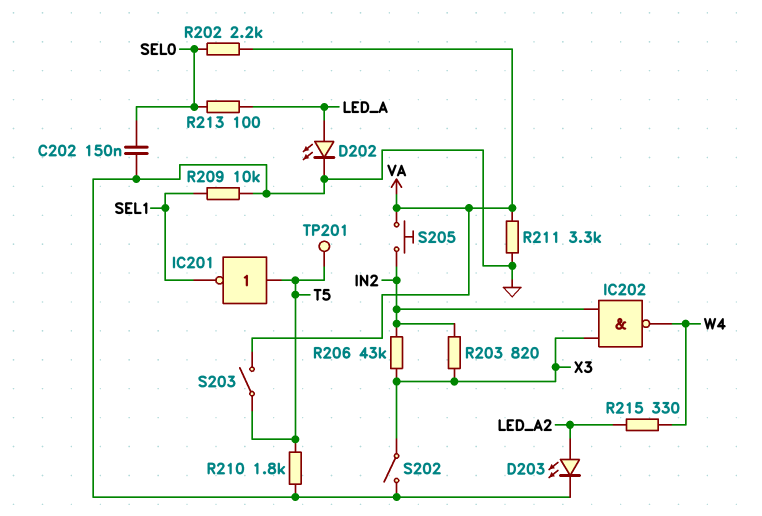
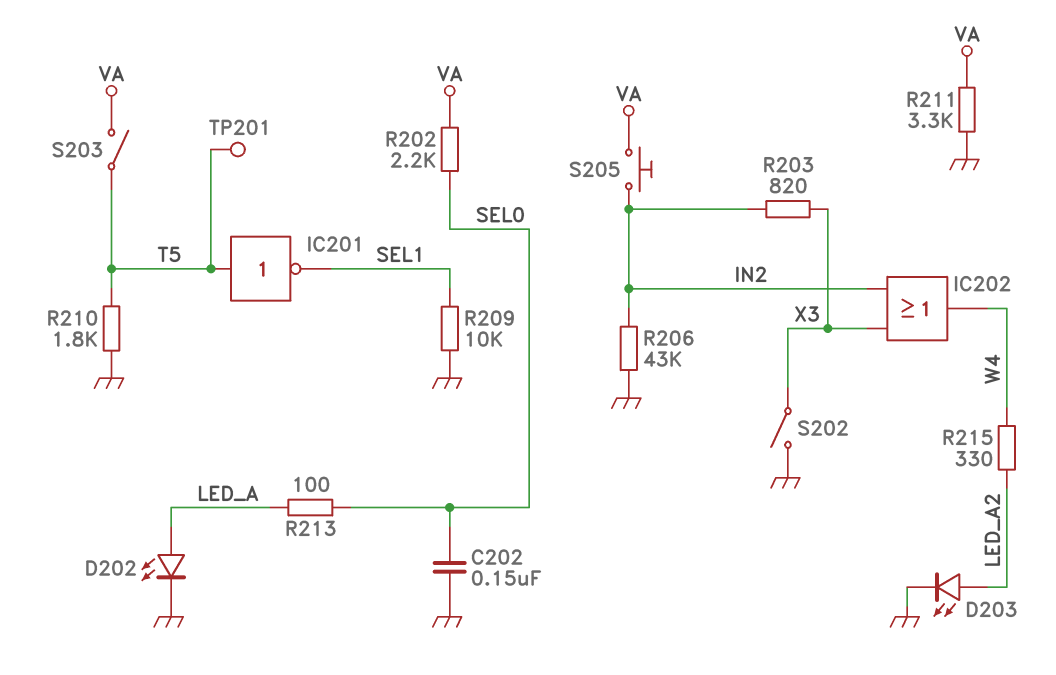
IC202: NAND (in IN2, in X3, out W4) -> OR (in IN2, in X3, out W4)
R206: 43k (IN2, X3) -> 43k (GND, IN2)

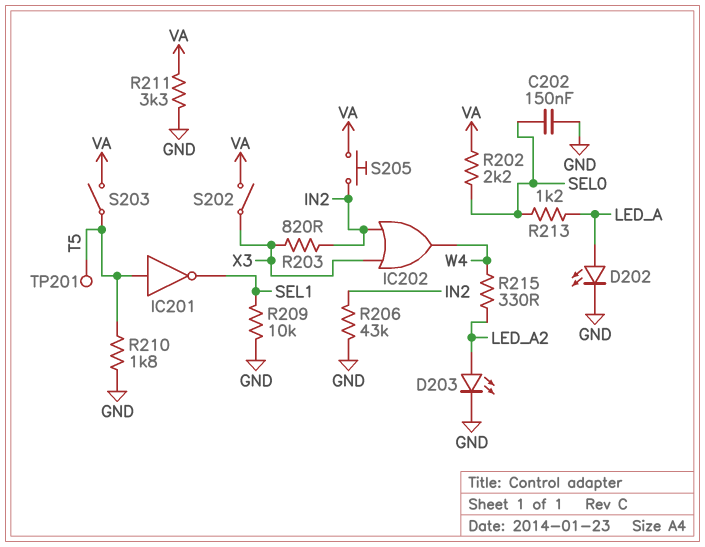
R213: 100 (LED_A, SEL0) -> 1.2k (LED_A, SEL0)
S202: switch (GND, X3) -> switch (VA, X3)

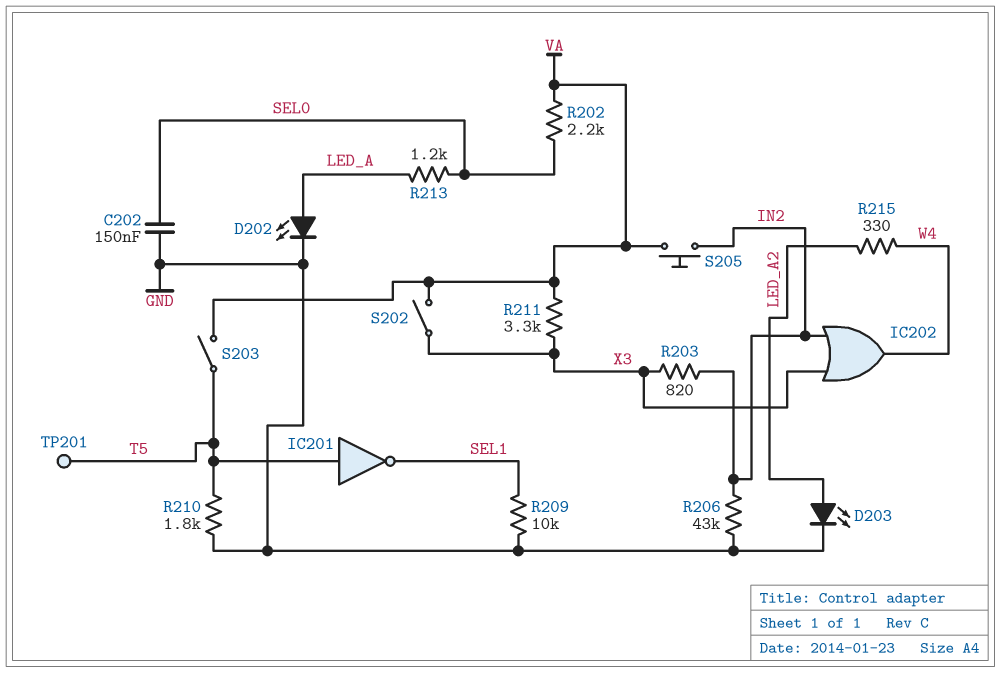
R211: 3.3k (GND, VA) -> 3.3k (VA, X3)

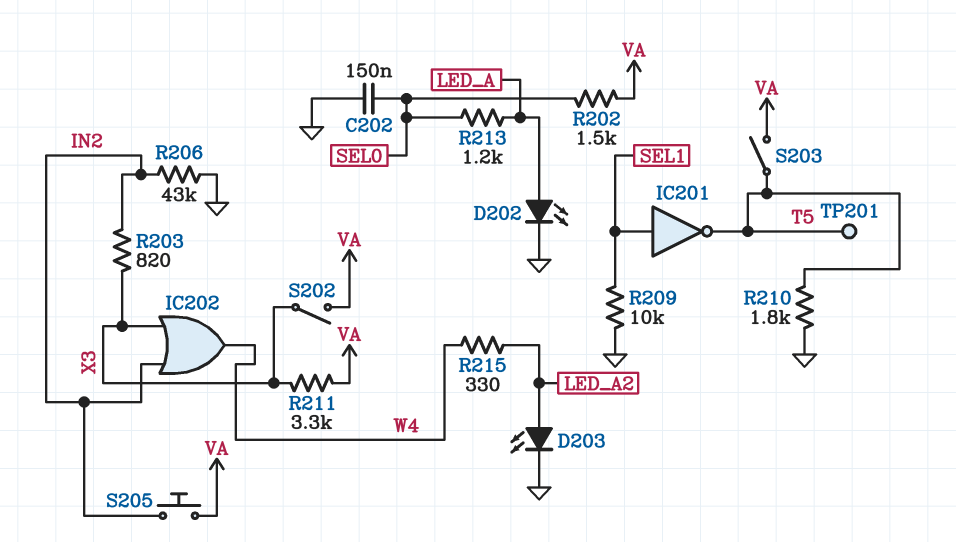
IC201: NOT (in T5, out SEL1) -> NOT (in SEL1, out T5)
R202: 2.2k (SEL0, VA) -> 1.5k (SEL0, VA)

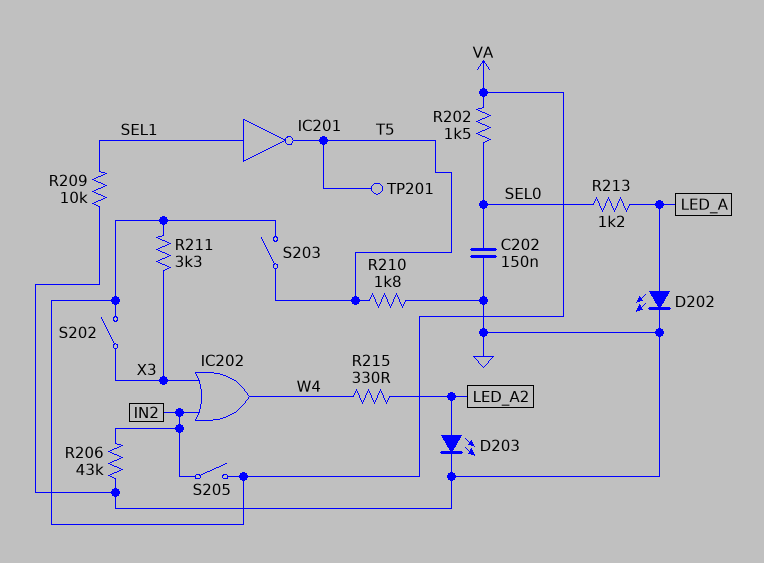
R203: 820 (IN2, X3) -> none
S205: button (IN2, VA) -> switch (IN2, VA)

